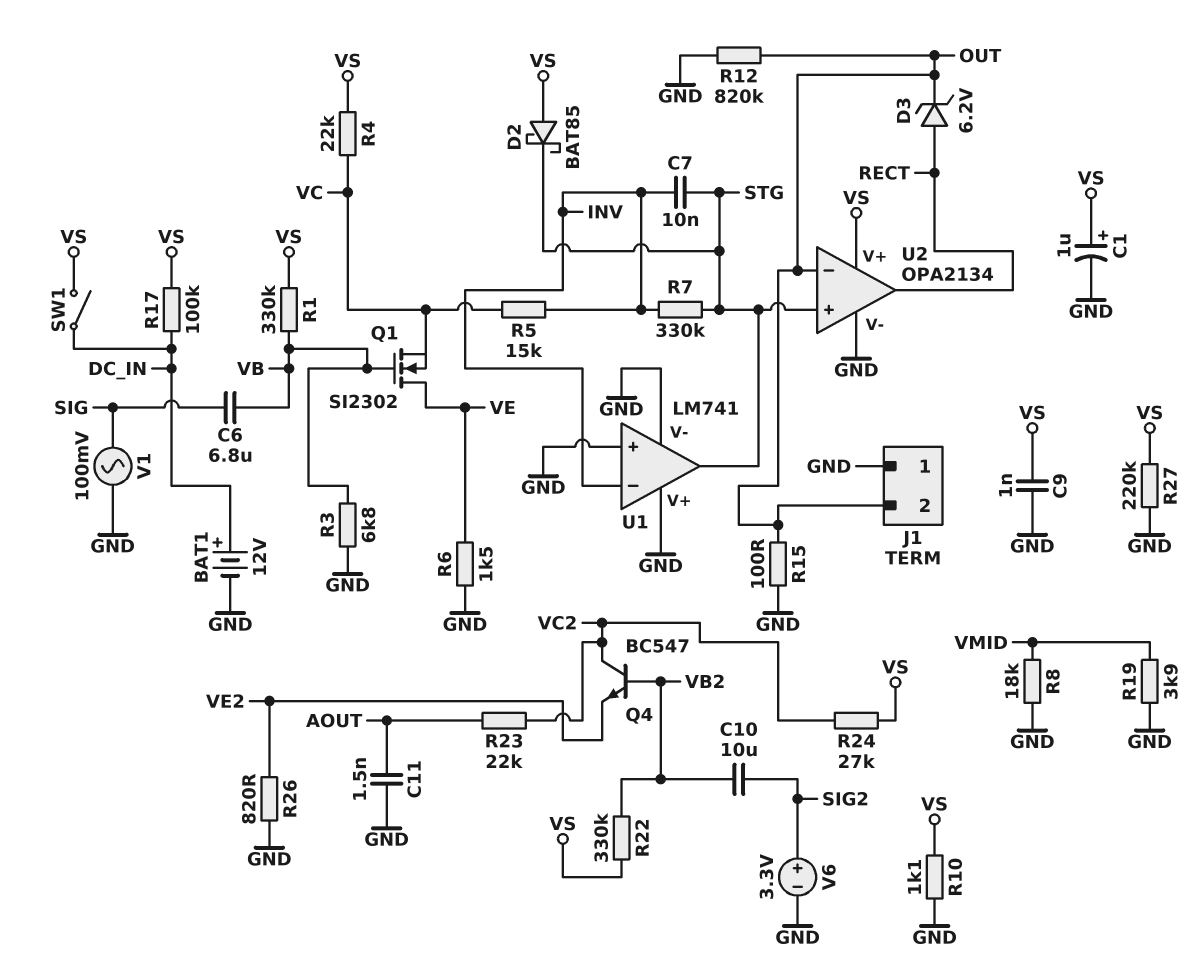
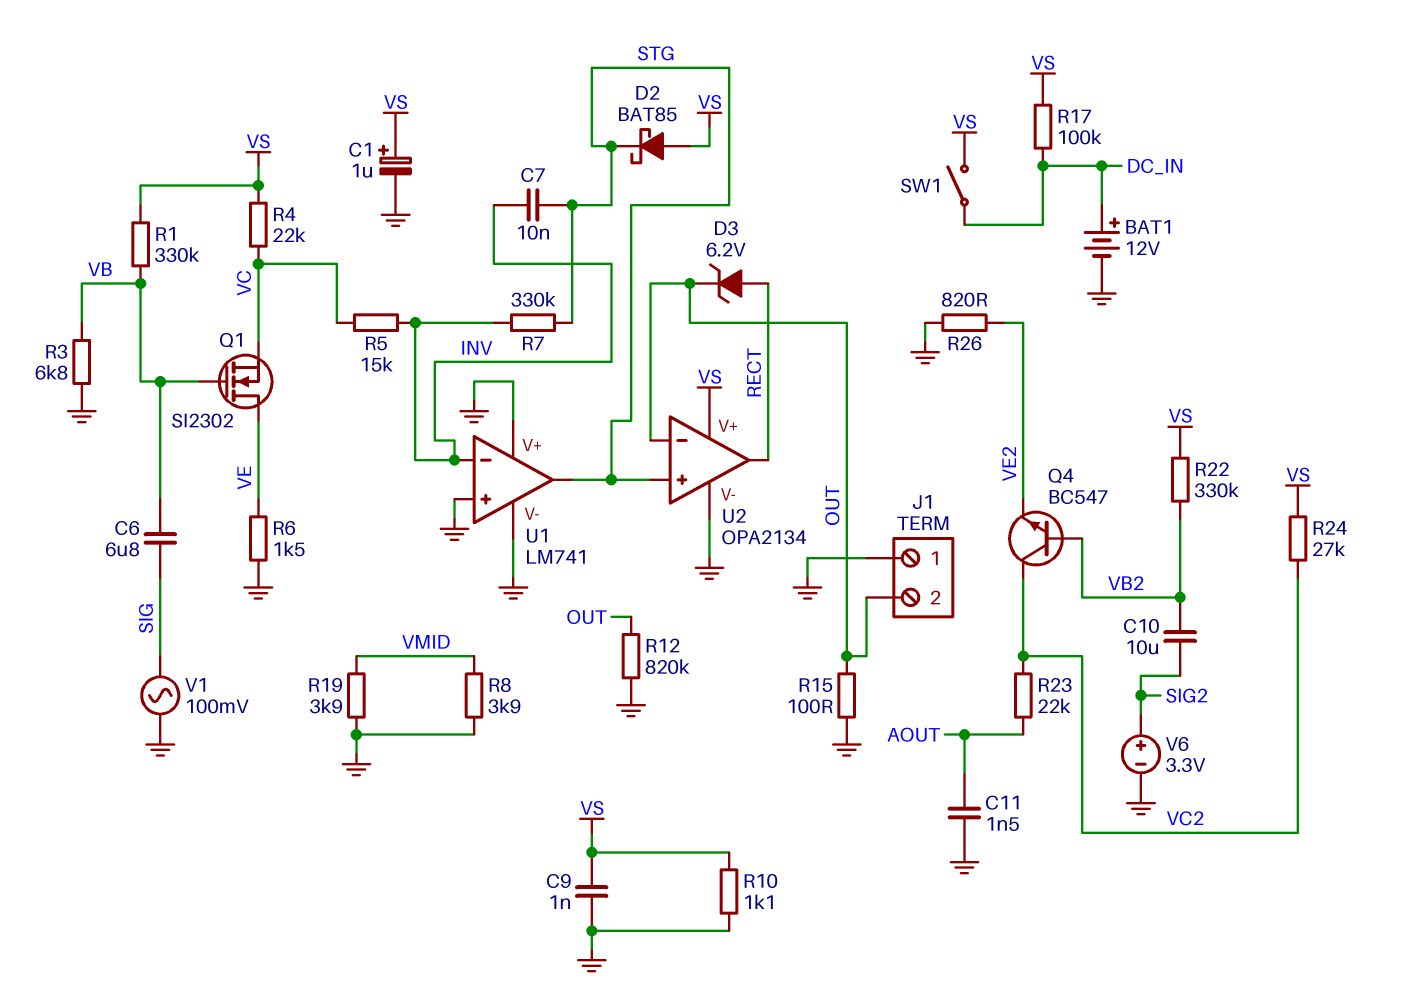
R8: 18k (GND, VMID) -> 3.9k (GND, VMID)
R27: 220k (GND, VS) -> none

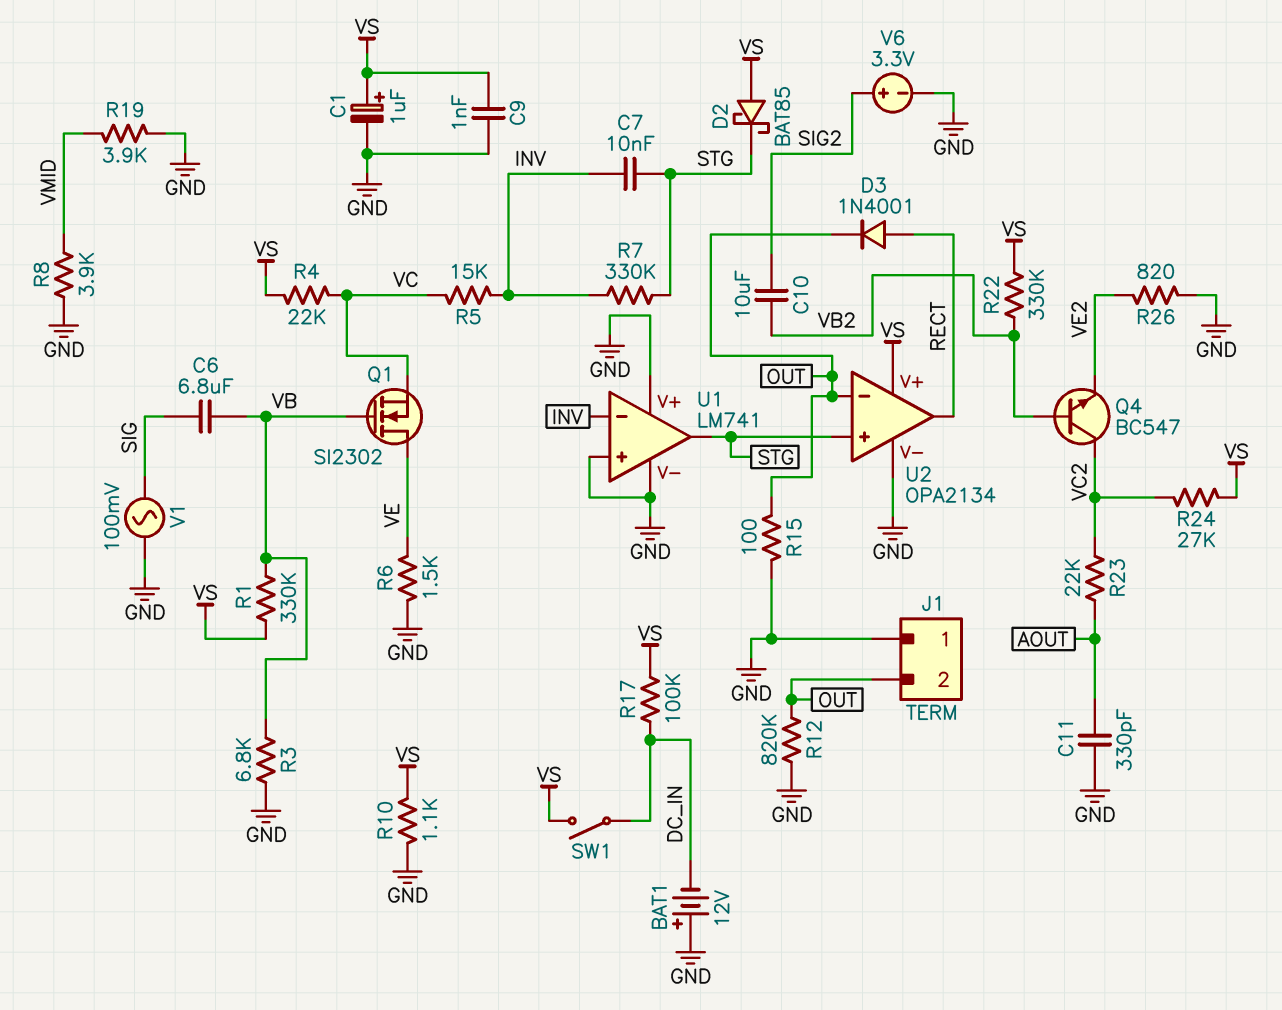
BAT1: 12V (plus DC_IN, minus GND) -> 12V (plus GND, minus DC_IN)
C11: 1.5nF (AOUT, GND) -> 330pF (AOUT, GND)
D3: zener 6.2V (A RECT, K OUT) -> diode 1N4001 (A RECT, K OUT)

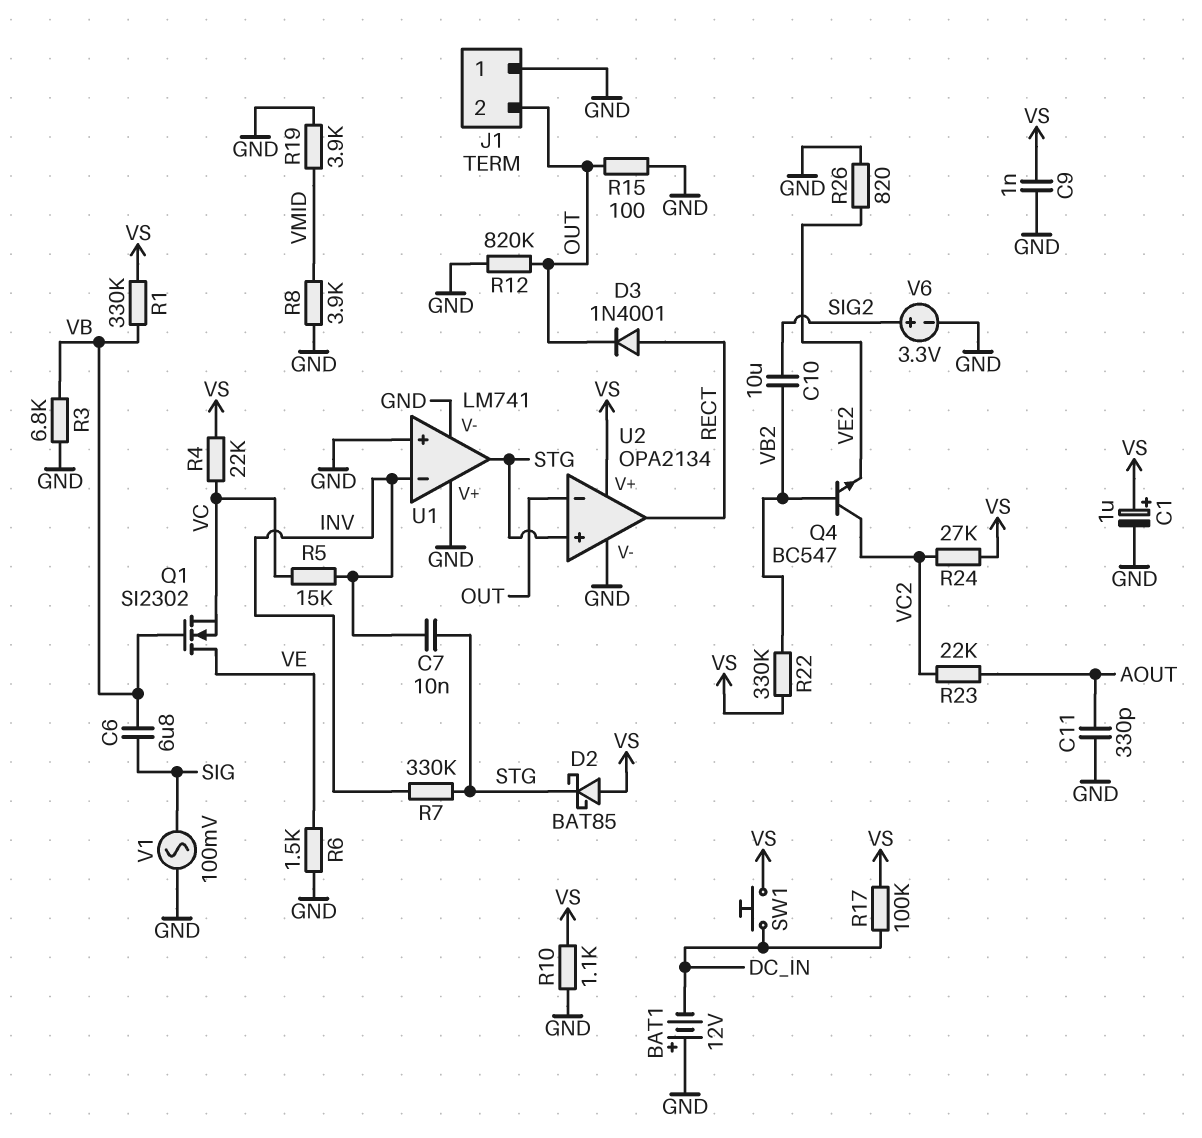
SW1: switch (DC_IN, VS) -> button (DC_IN, VS)

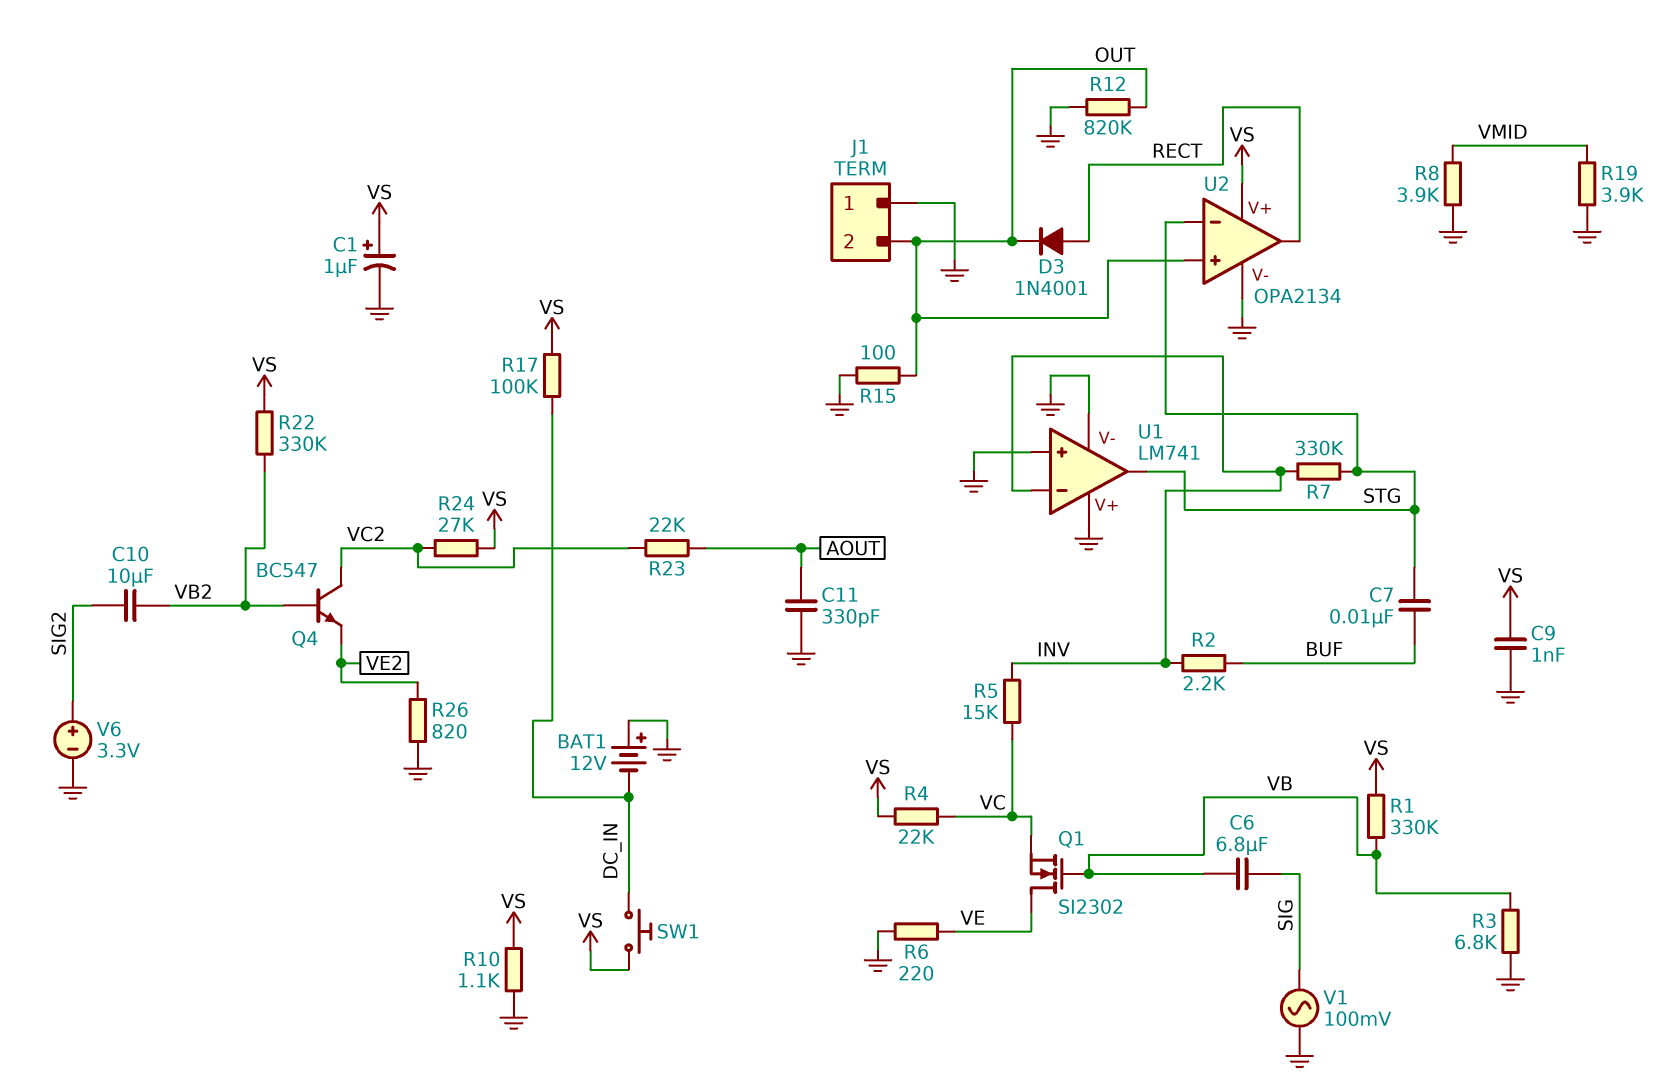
C7: 10nF (INV, STG) -> 10nF (BUF, STG)
D2: schottky BAT85 (A VS, K STG) -> none
R2: none -> 2.2k (BUF, INV)
R6: 1.5k (GND, VE) -> 220 (GND, VE)
U2 pin in+: STG -> OUT
U2 pin in-: OUT -> STG

